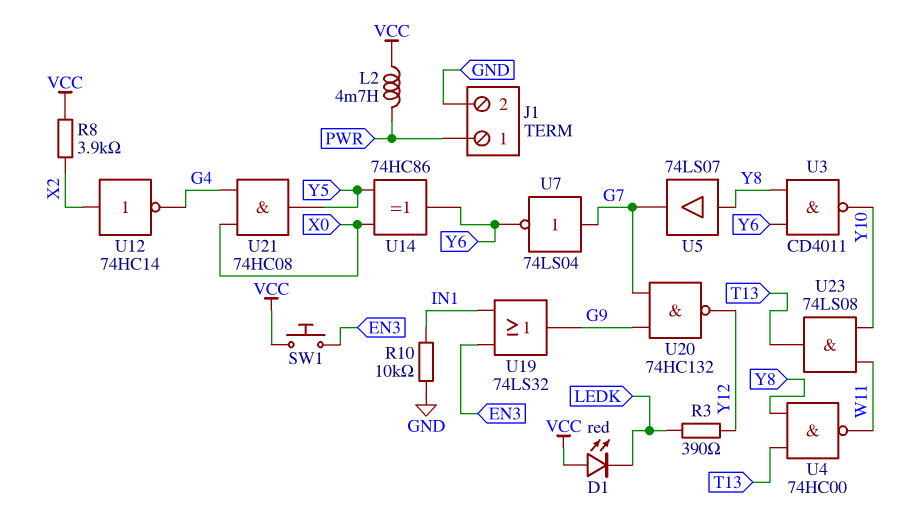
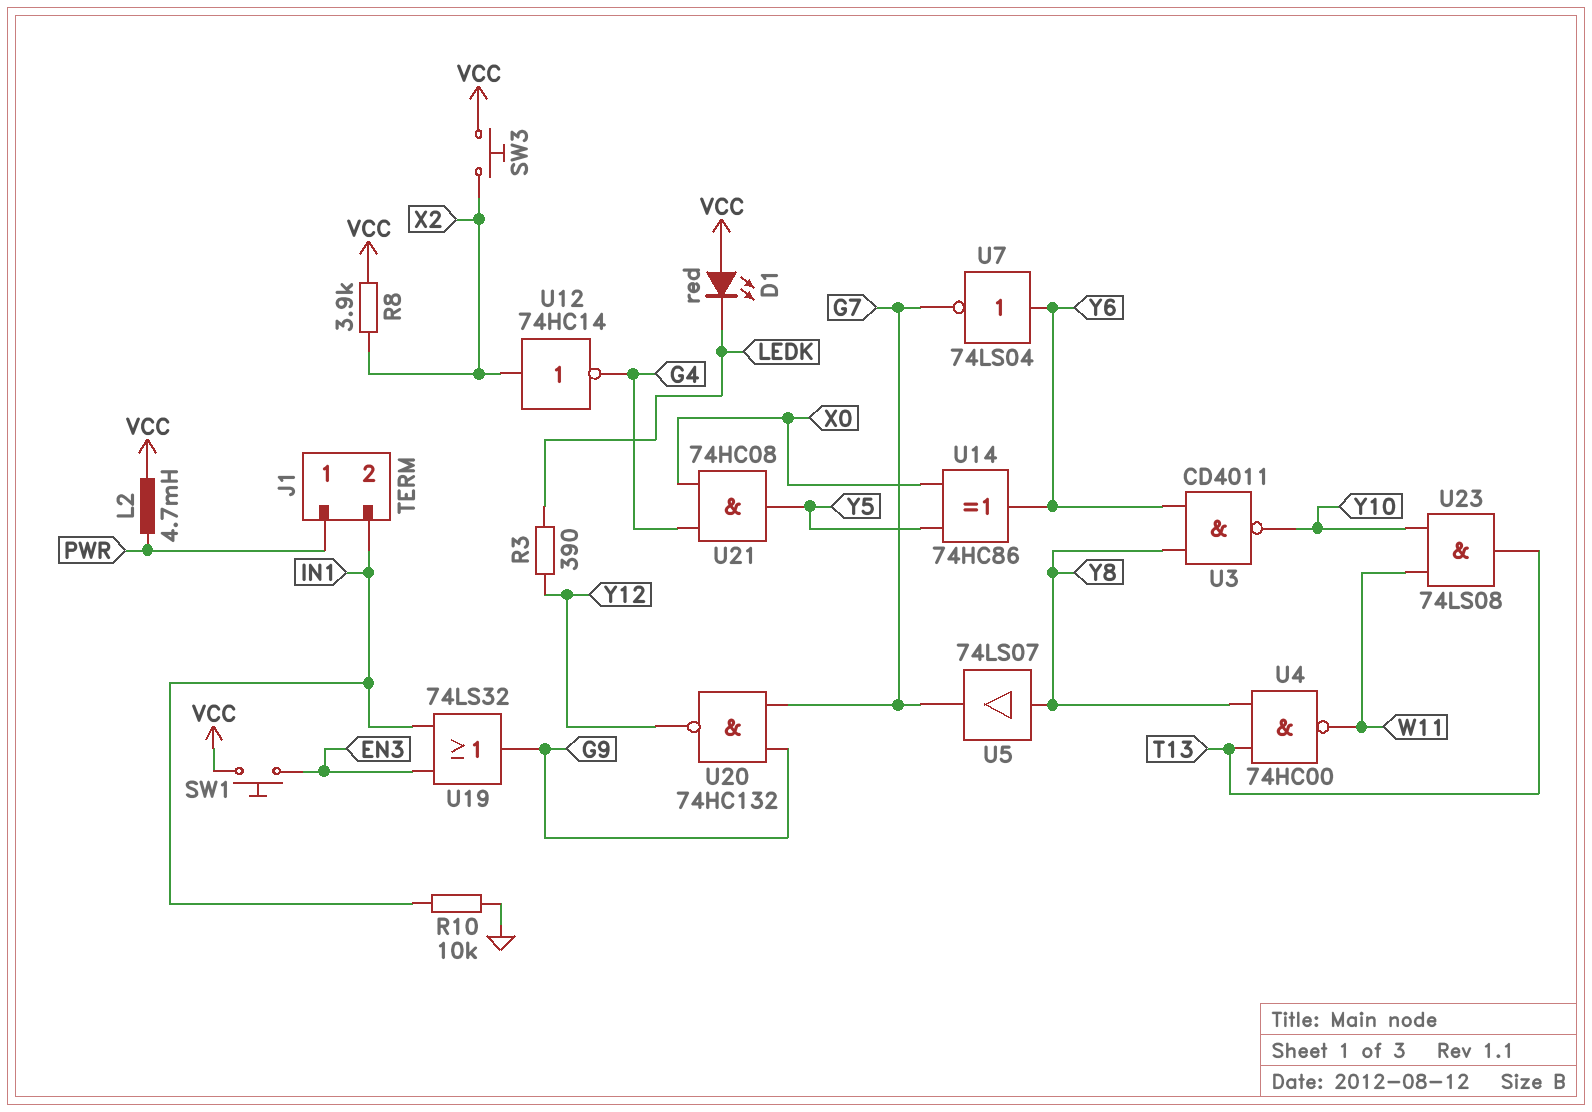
J1 pin 2: GND -> IN1
SW3: none -> button (VCC, X2)
U7: NOT 74LS04 (in G7, out Y6) -> NOT 74LS04 (in Y6, out G7)

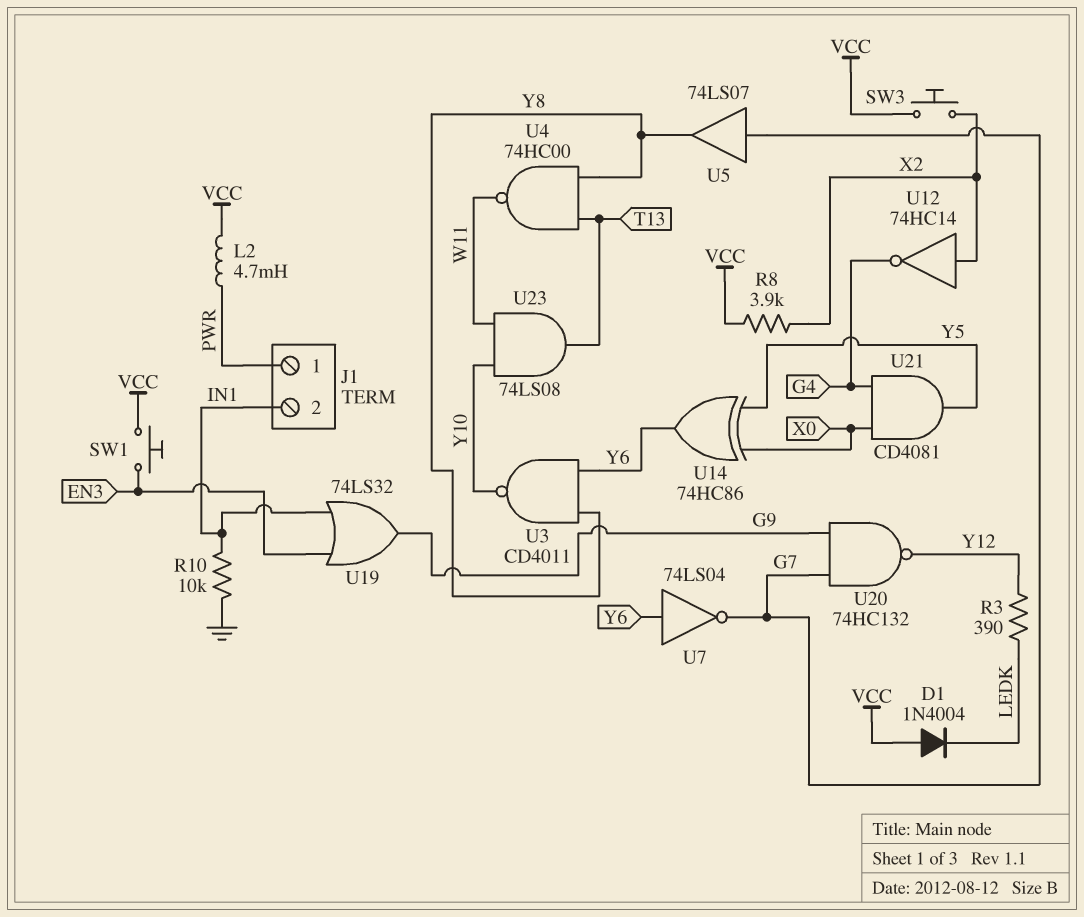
D1: LED red (A VCC, K LEDK) -> diode 1N4004 (A VCC, K LEDK)
U5: buffer 74LS07 (in Y8, out G7) -> buffer 74LS07 (in G7, out Y8)
U21: AND 74HC08 (in G4, in X0, out Y5) -> AND CD4081 (in G4, in X0, out Y5)

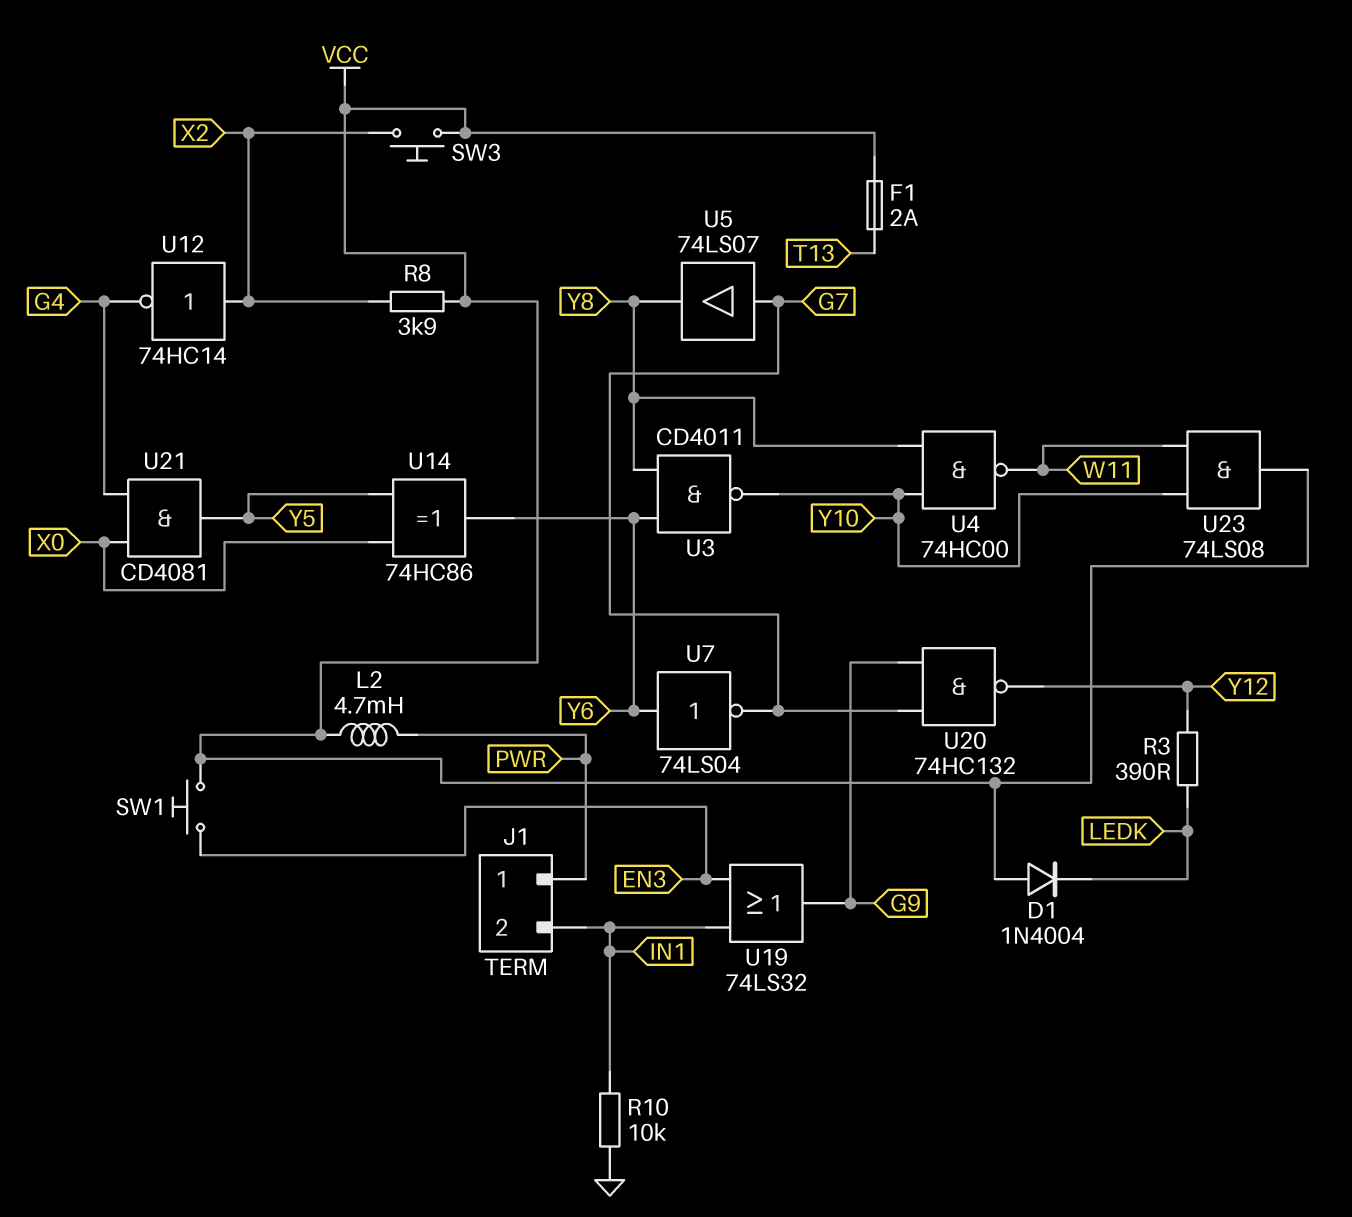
F1: none -> 2A (T13, VCC)
U4: NAND 74HC00 (in T13, in Y8, out W11) -> NAND 74HC00 (in Y8, in Y10, out W11)
U23: AND 74LS08 (in W11, in Y10, out T13) -> AND 74LS08 (in W11, in Y10, out VCC)

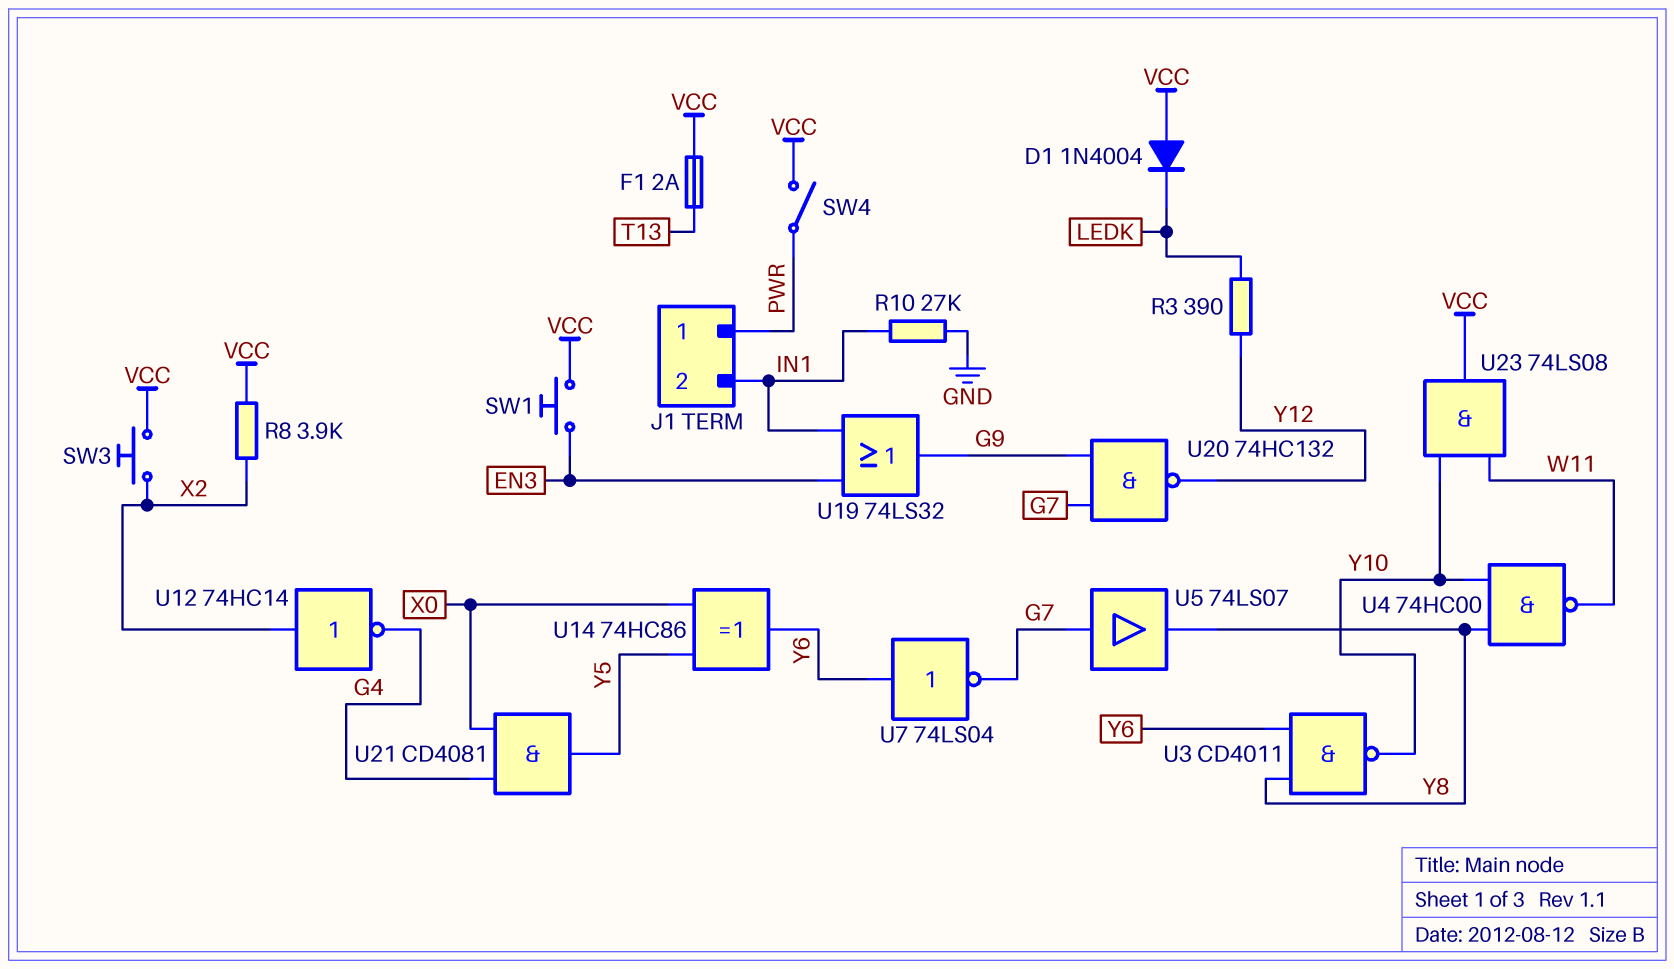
L2: 4.7mH (PWR, VCC) -> none
R10: 10k (GND, IN1) -> 27k (GND, IN1)
SW4: none -> switch (PWR, VCC)

